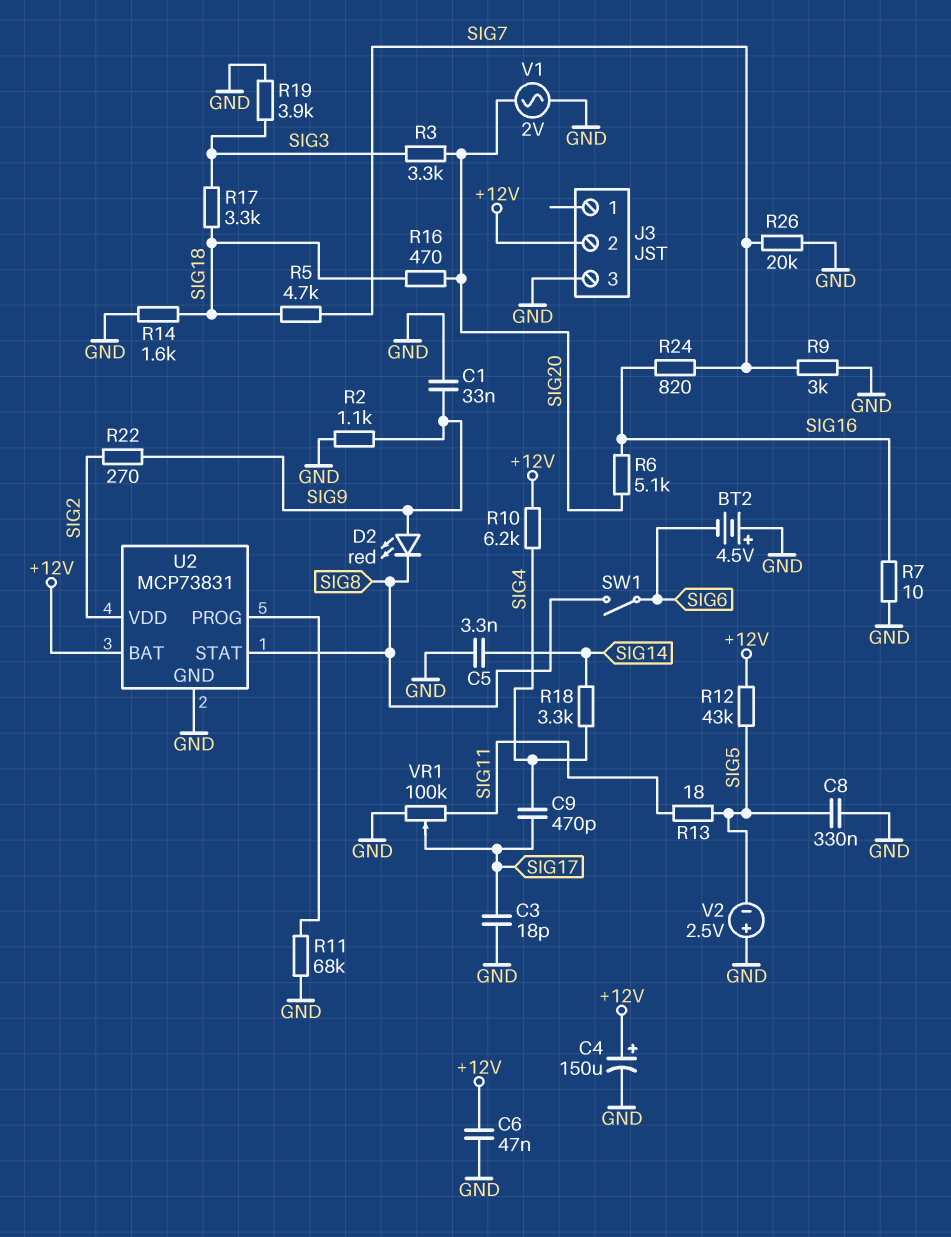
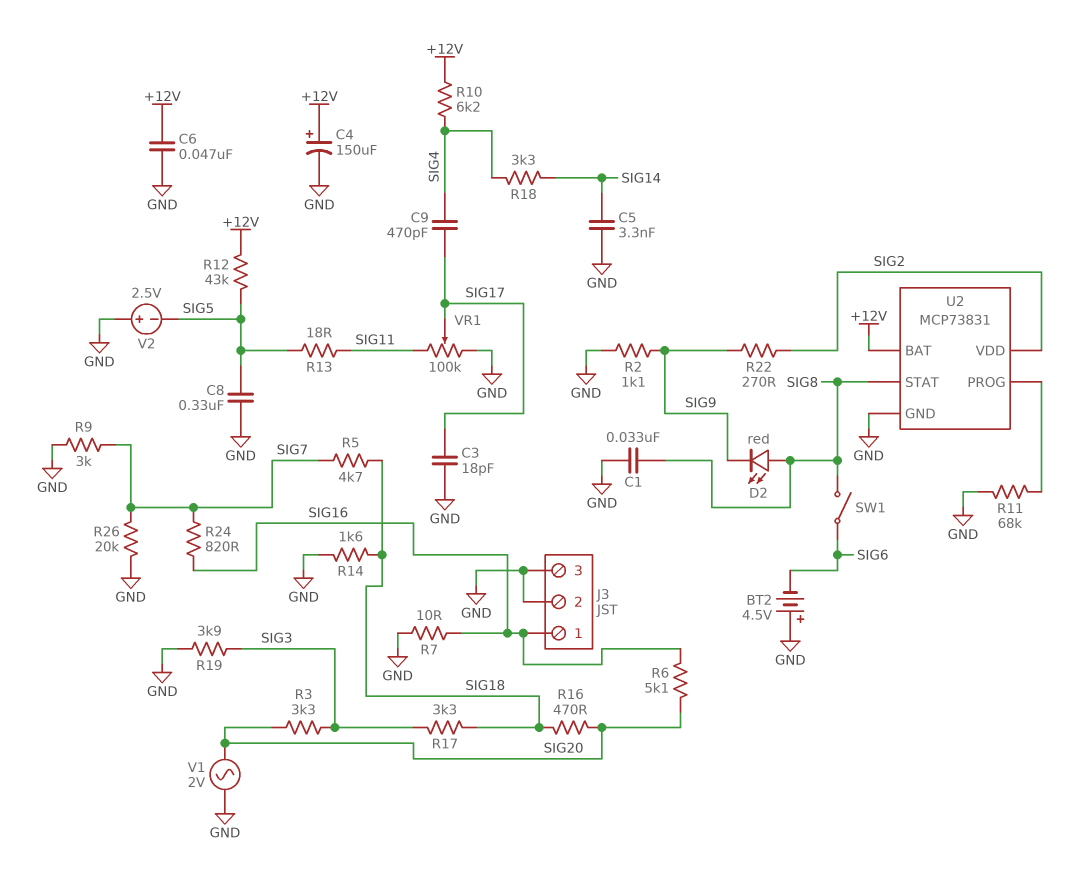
C1: 33nF (GND, SIG9) -> 33nF (GND, SIG8)
D2: LED red (A SIG9, K SIG8) -> LED red (A SIG8, K SIG9)
J3 pin 1: none -> SIG16
J3 pin 2: +12V -> GND

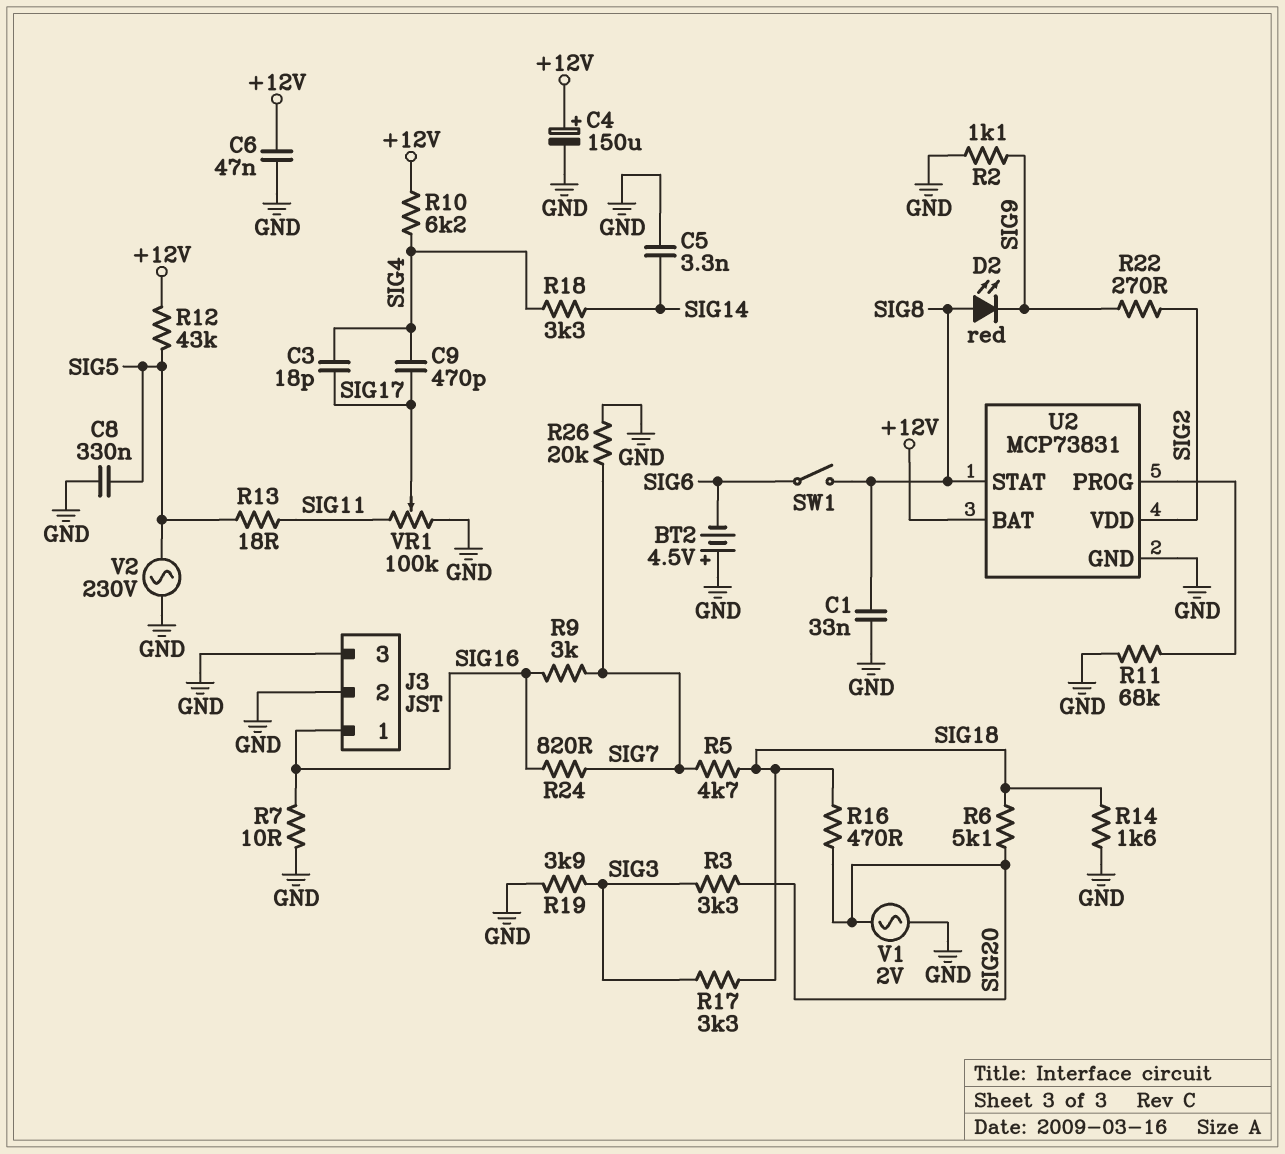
C3: 18pF (GND, SIG17) -> 18pF (SIG4, SIG17)
R6: 5.1k (SIG16, SIG20) -> 5.1k (SIG18, SIG20)
R9: 3k (GND, SIG7) -> 3k (SIG7, SIG16)
V2: 2.5V (plus GND, minus SIG5) -> AC 230V (GND, SIG5)

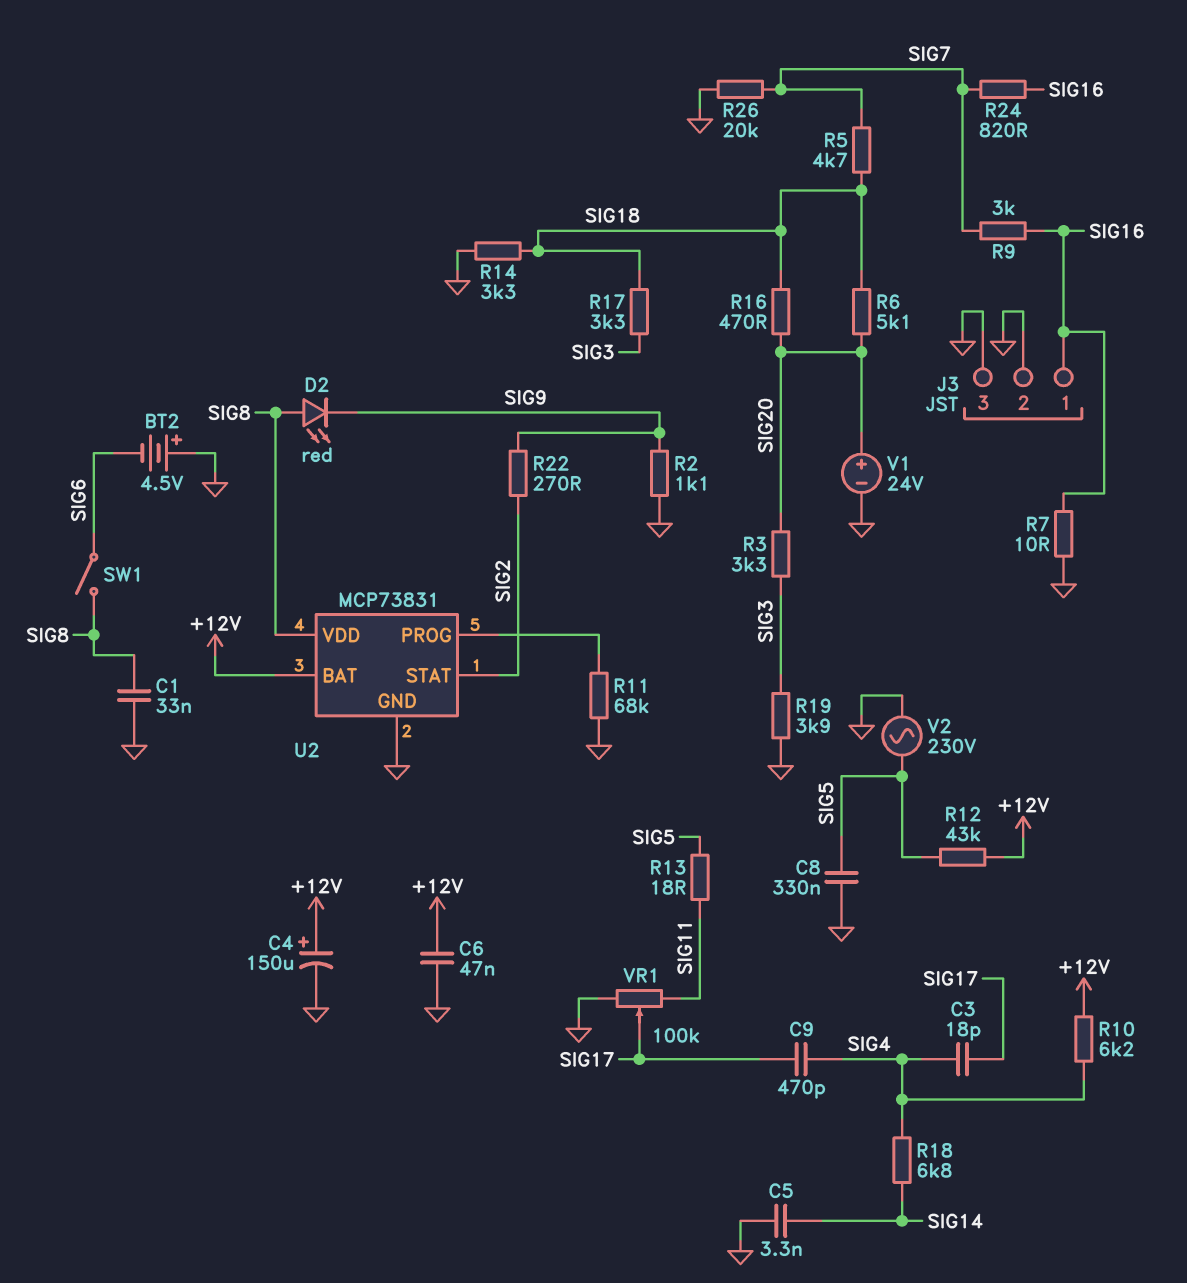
R14: 1.6k (GND, SIG18) -> 3.3k (GND, SIG18)
R18: 3.3k (SIG4, SIG14) -> 6.8k (SIG4, SIG14)
U2 pin STAT: SIG8 -> SIG2
U2 pin VDD: SIG2 -> SIG8
V1: AC 2V (GND, SIG20) -> 24V (plus SIG20, minus GND)

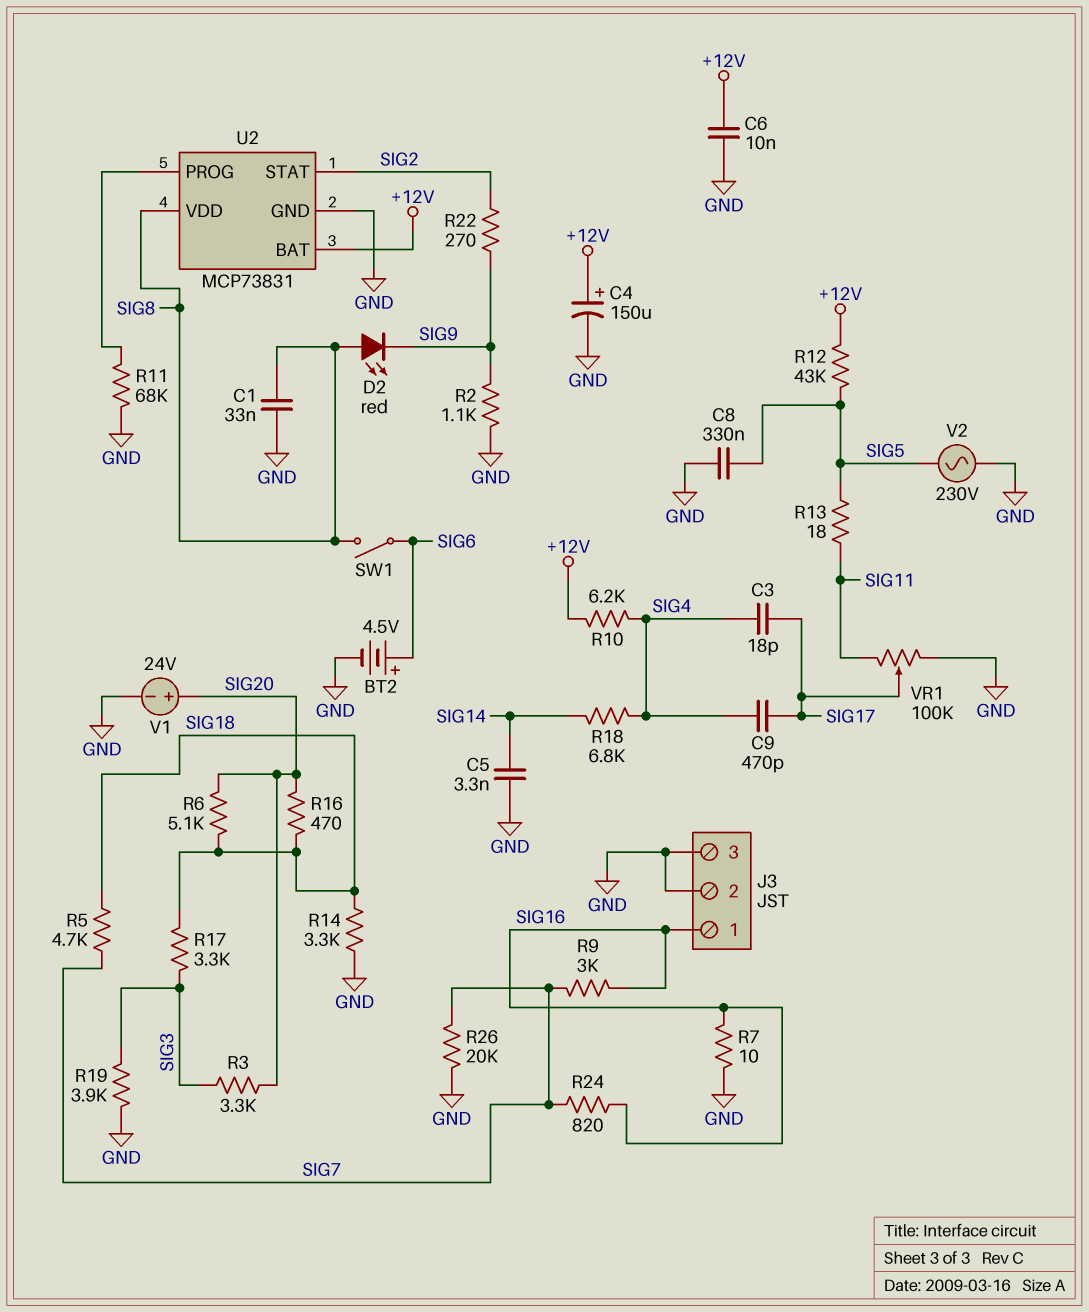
BT2: 4.5V (plus GND, minus SIG6) -> 4.5V (plus SIG6, minus GND)
C6: 47nF (+12V, GND) -> 10nF (+12V, GND)

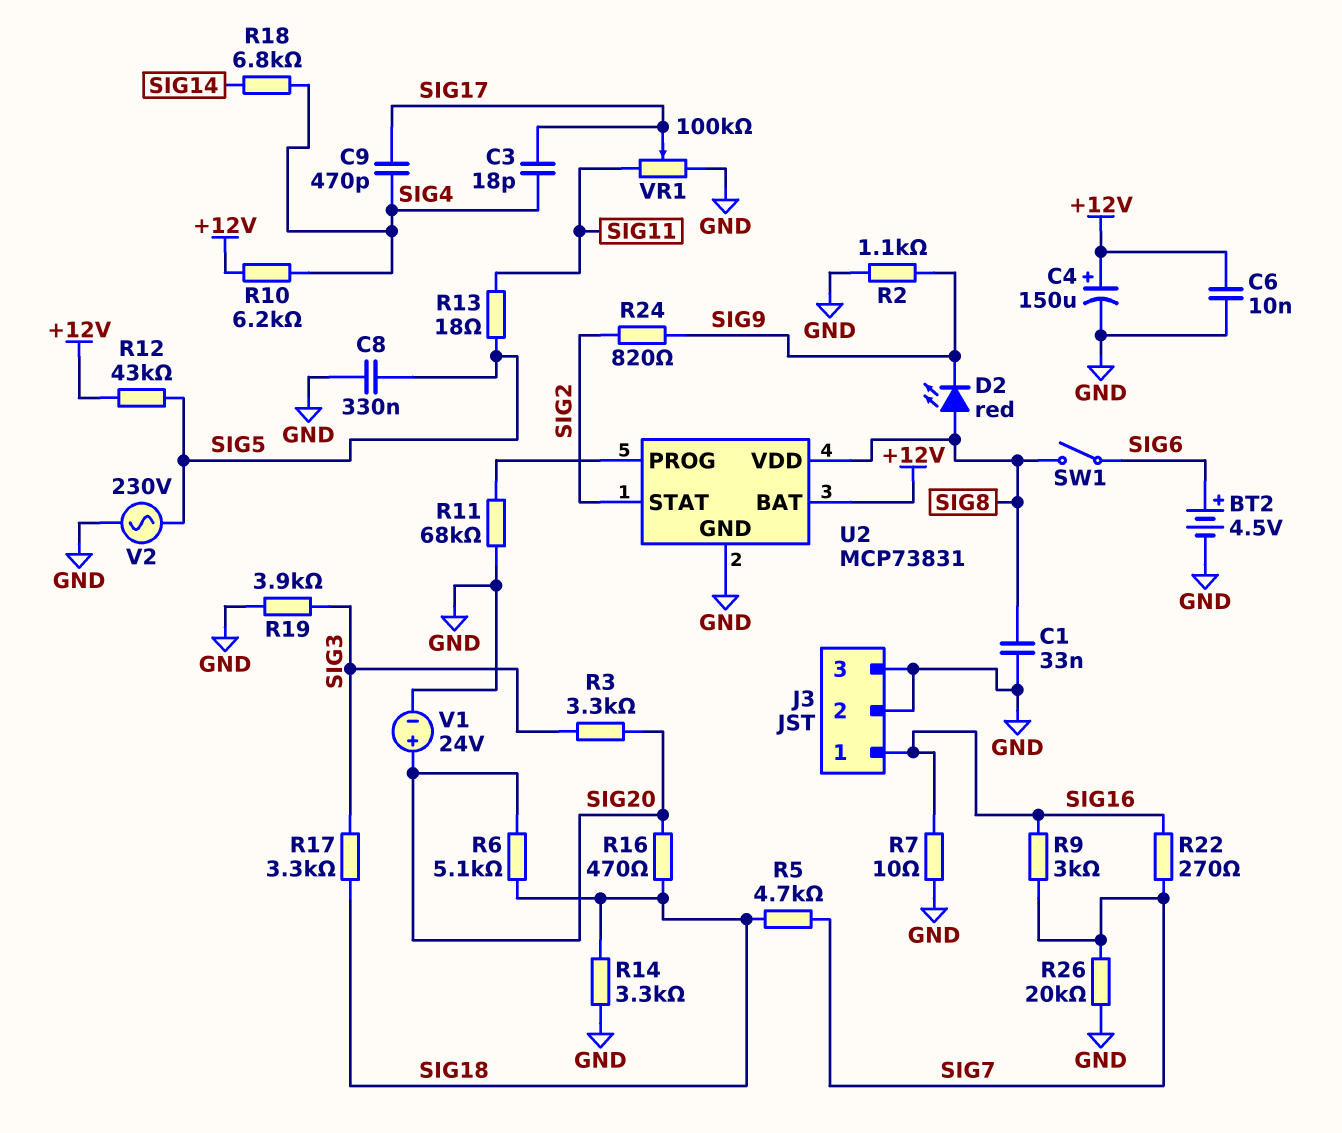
C5: 3.3nF (GND, SIG14) -> none
R22: 270 (SIG2, SIG9) -> 270 (SIG7, SIG16)
R24: 820 (SIG7, SIG16) -> 820 (SIG2, SIG9)

